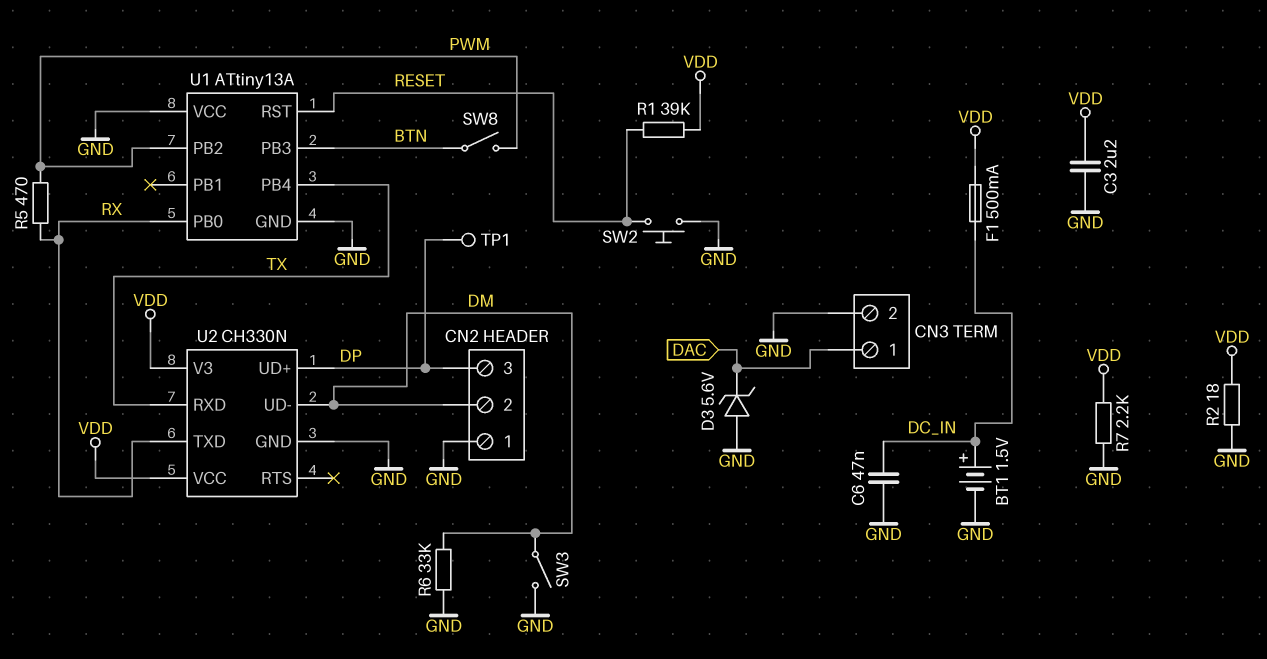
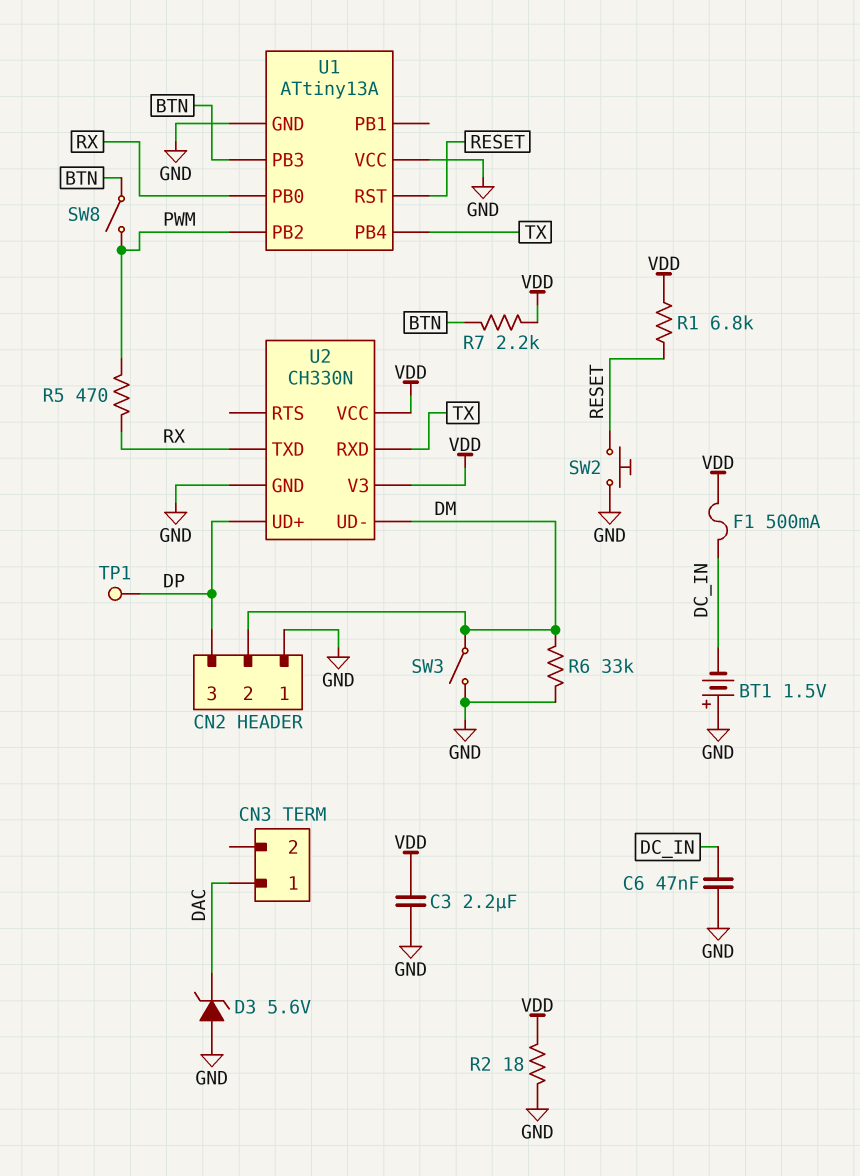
BT1: 1.5V (plus DC_IN, minus GND) -> 1.5V (plus GND, minus DC_IN)
CN3 pin 2: GND -> none
R1: 39k (RESET, VDD) -> 6.8k (RESET, VDD)
R7: 2.2k (GND, VDD) -> 2.2k (BTN, VDD)

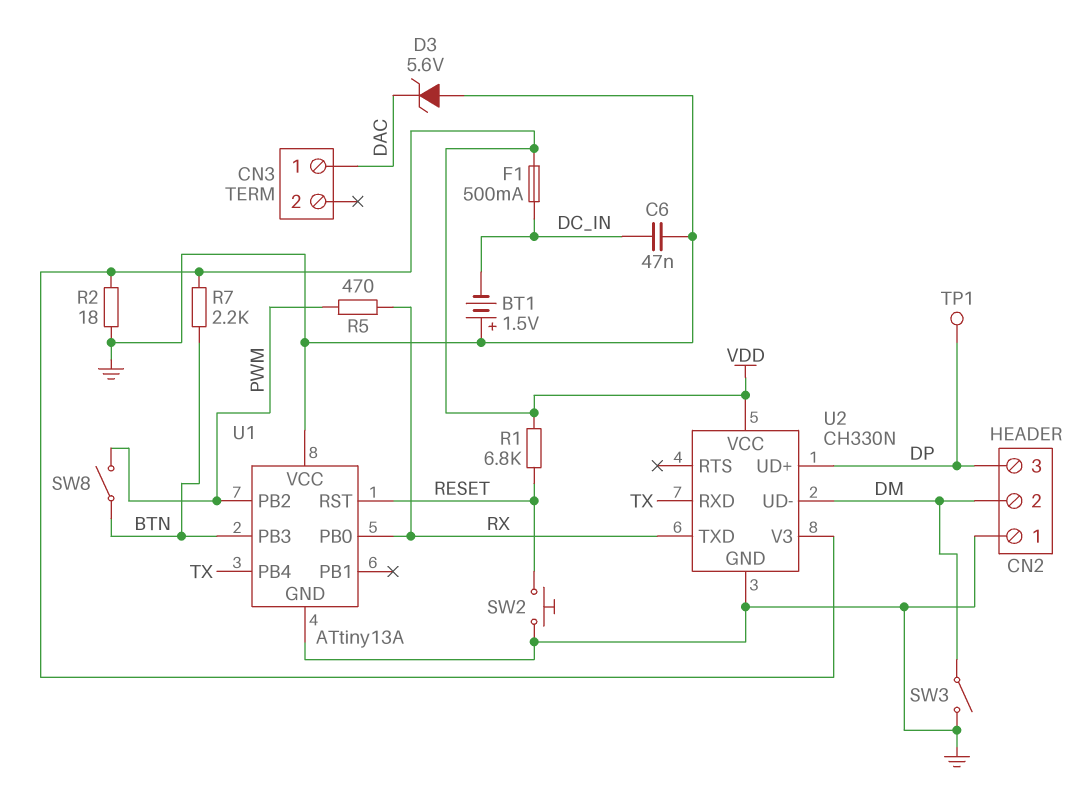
C3: 2.2uF (GND, VDD) -> none
R6: 33k (DM, GND) -> none

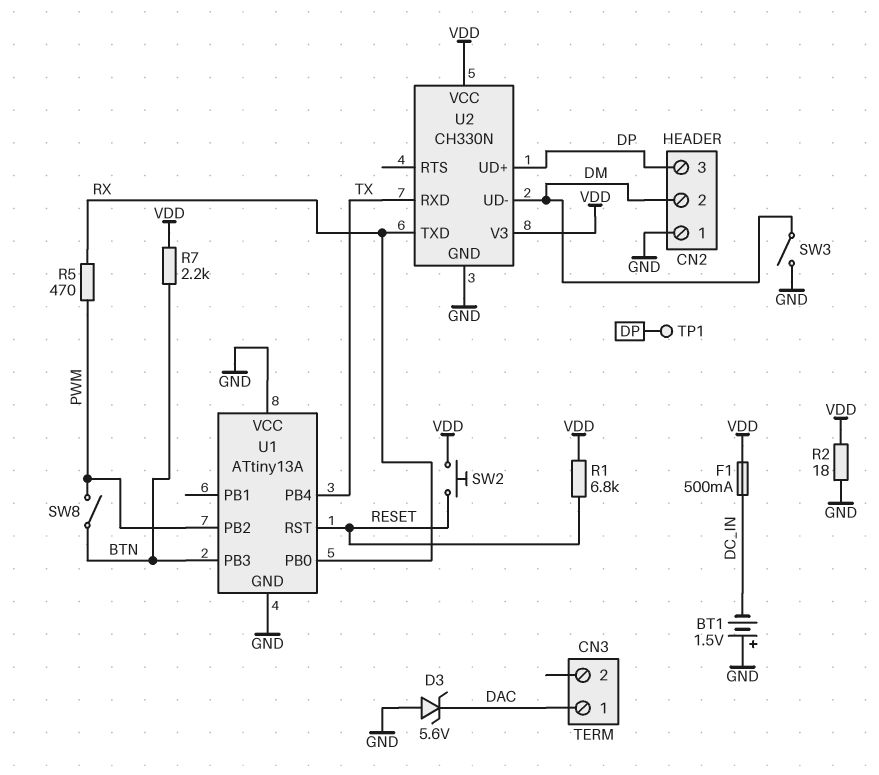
C6: 47nF (DC_IN, GND) -> none
SW2: button (GND, RESET) -> button (RESET, VDD)

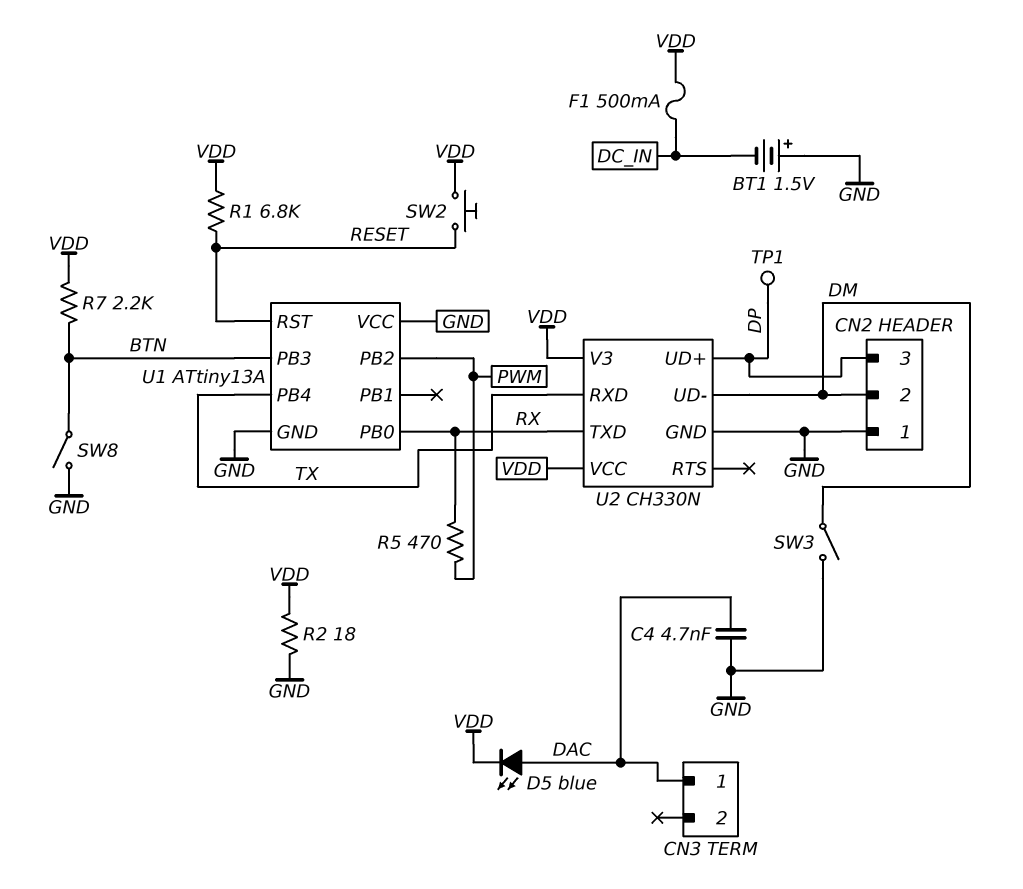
C4: none -> 4.7nF (DAC, GND)
D3: zener 5.6V (A GND, K DAC) -> none
D5: none -> LED blue (A DAC, K VDD)
SW8: switch (BTN, PWM) -> switch (BTN, GND)

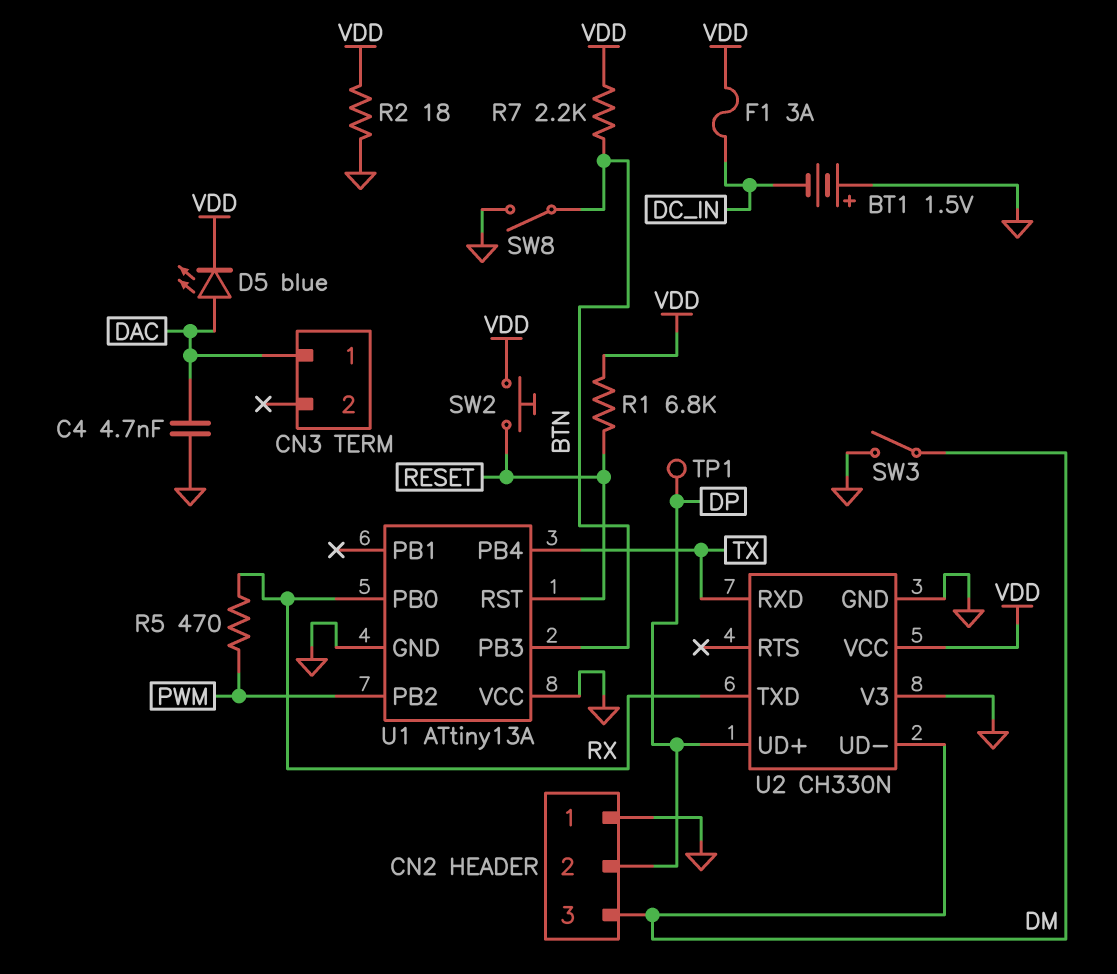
CN2 pin 2: DM -> DP
CN2 pin 3: DP -> DM
F1: 500mA (DC_IN, VDD) -> 3A (DC_IN, VDD)
U2 pin V3: VDD -> GND

